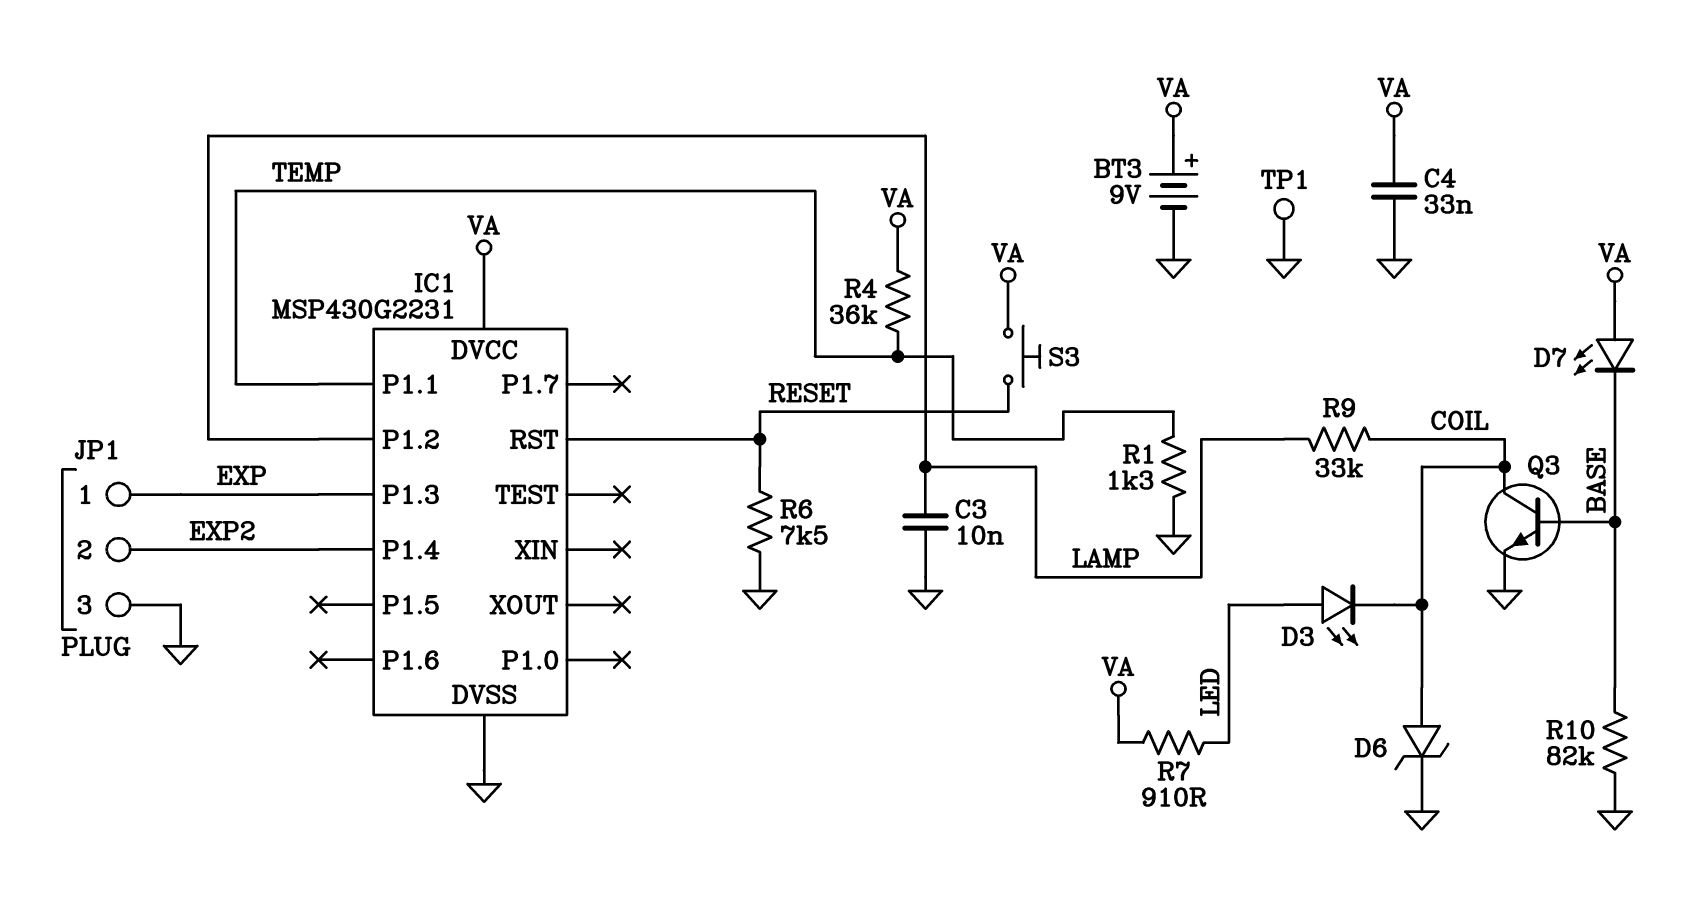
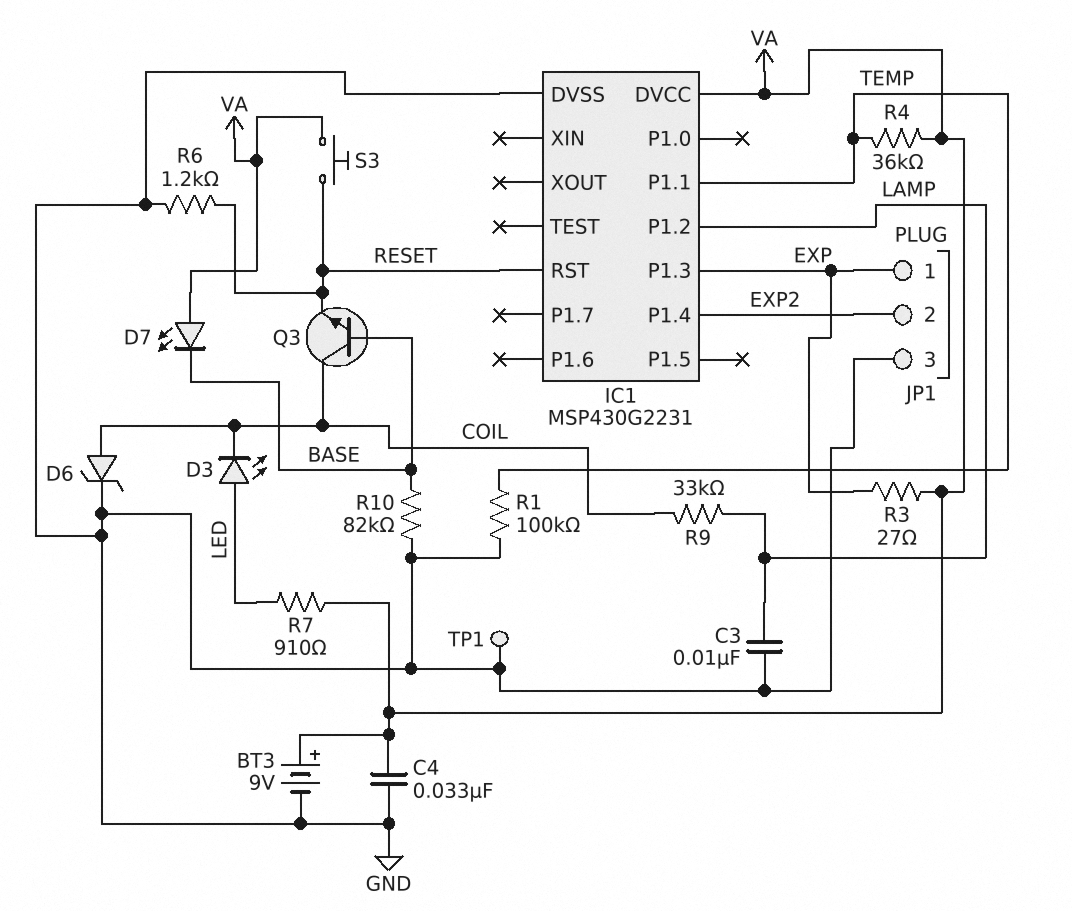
Q3: NPN (B BASE, C COIL, E GND) -> NPN (B BASE, C COIL, E RESET)
R1: 1.3k (GND, TEMP) -> 100k (GND, TEMP)
R3: none -> 27 (EXP, VA)
R6: 7.5k (GND, RESET) -> 1.2k (GND, RESET)

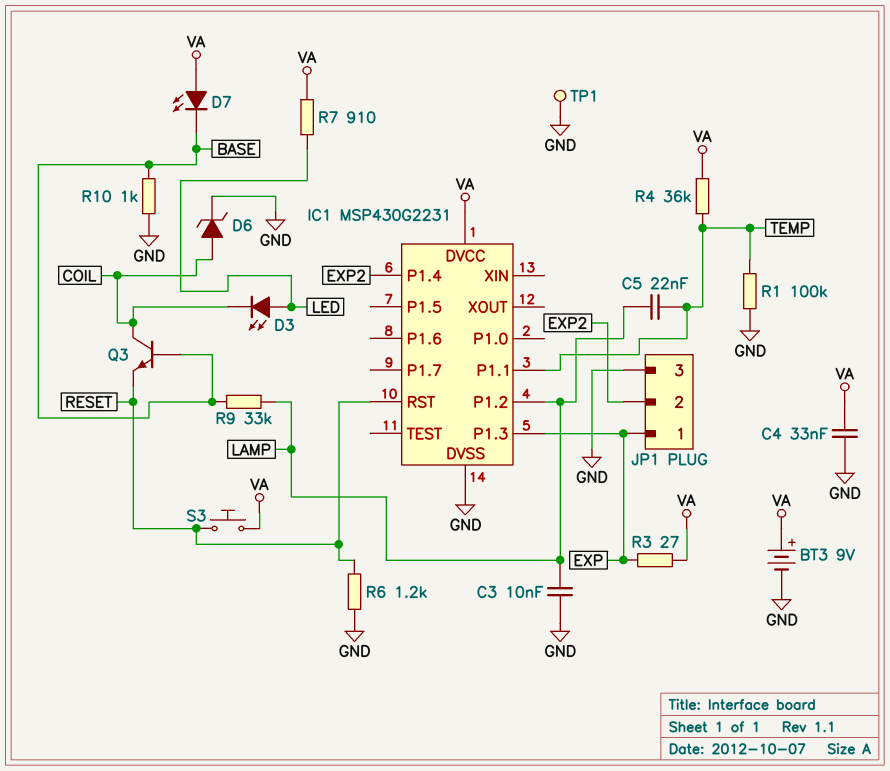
C5: none -> 22nF (LAMP, TEMP)
R9: 33k (COIL, LAMP) -> 33k (BASE, LAMP)
R10: 82k (BASE, GND) -> 1k (BASE, GND)

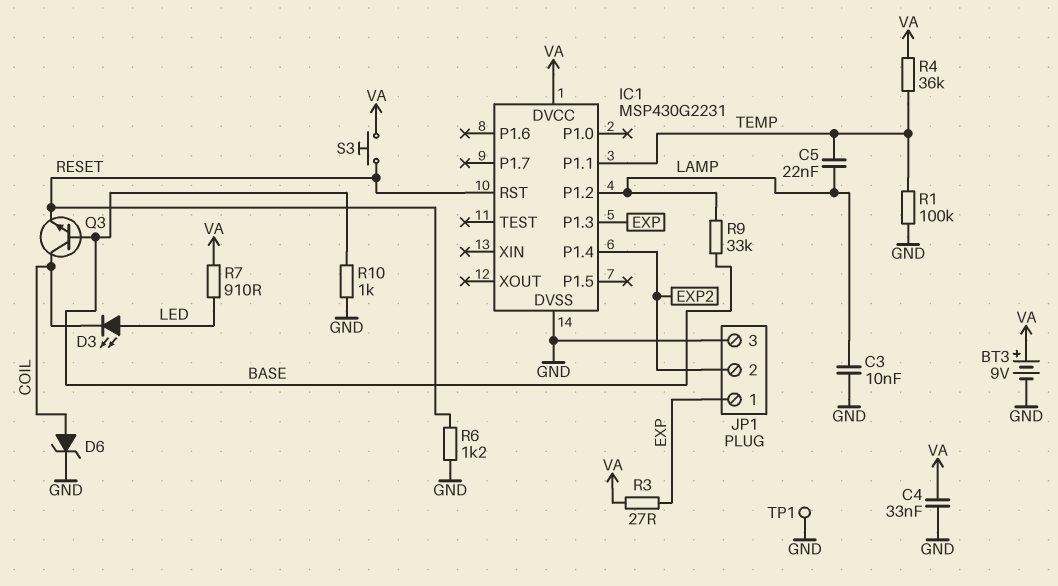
D7: LED (A VA, K BASE) -> none

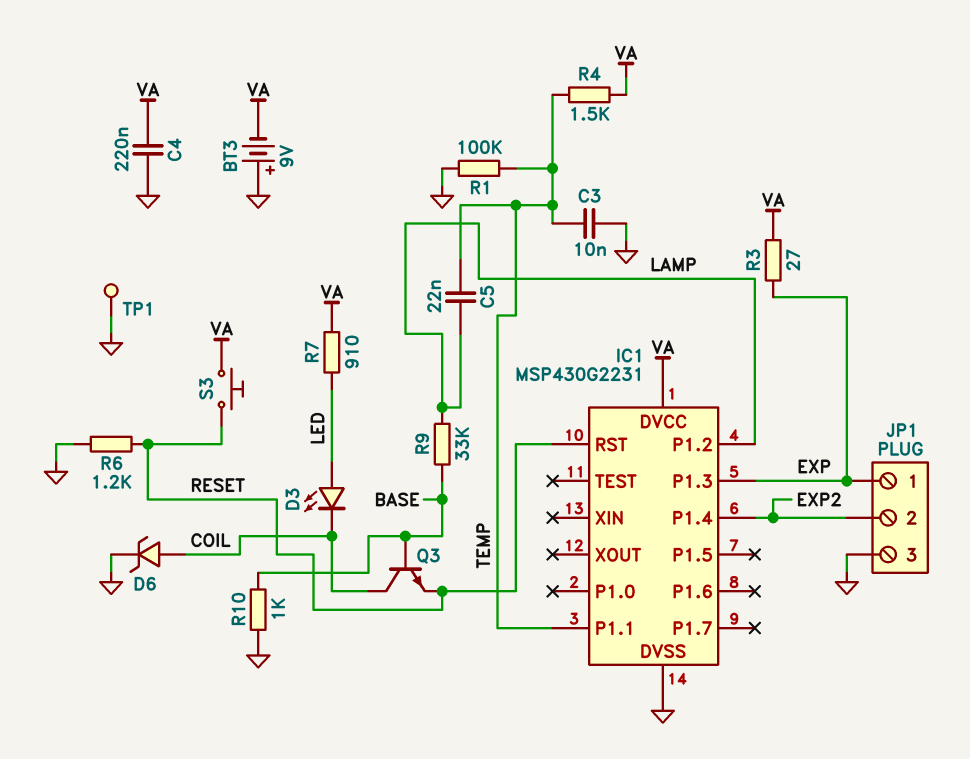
BT3: 9V (plus VA, minus GND) -> 9V (plus GND, minus VA)
C3: 10nF (GND, LAMP) -> 10nF (GND, TEMP)
C4: 33nF (GND, VA) -> 220nF (GND, VA)
R4: 36k (TEMP, VA) -> 1.5k (TEMP, VA)

